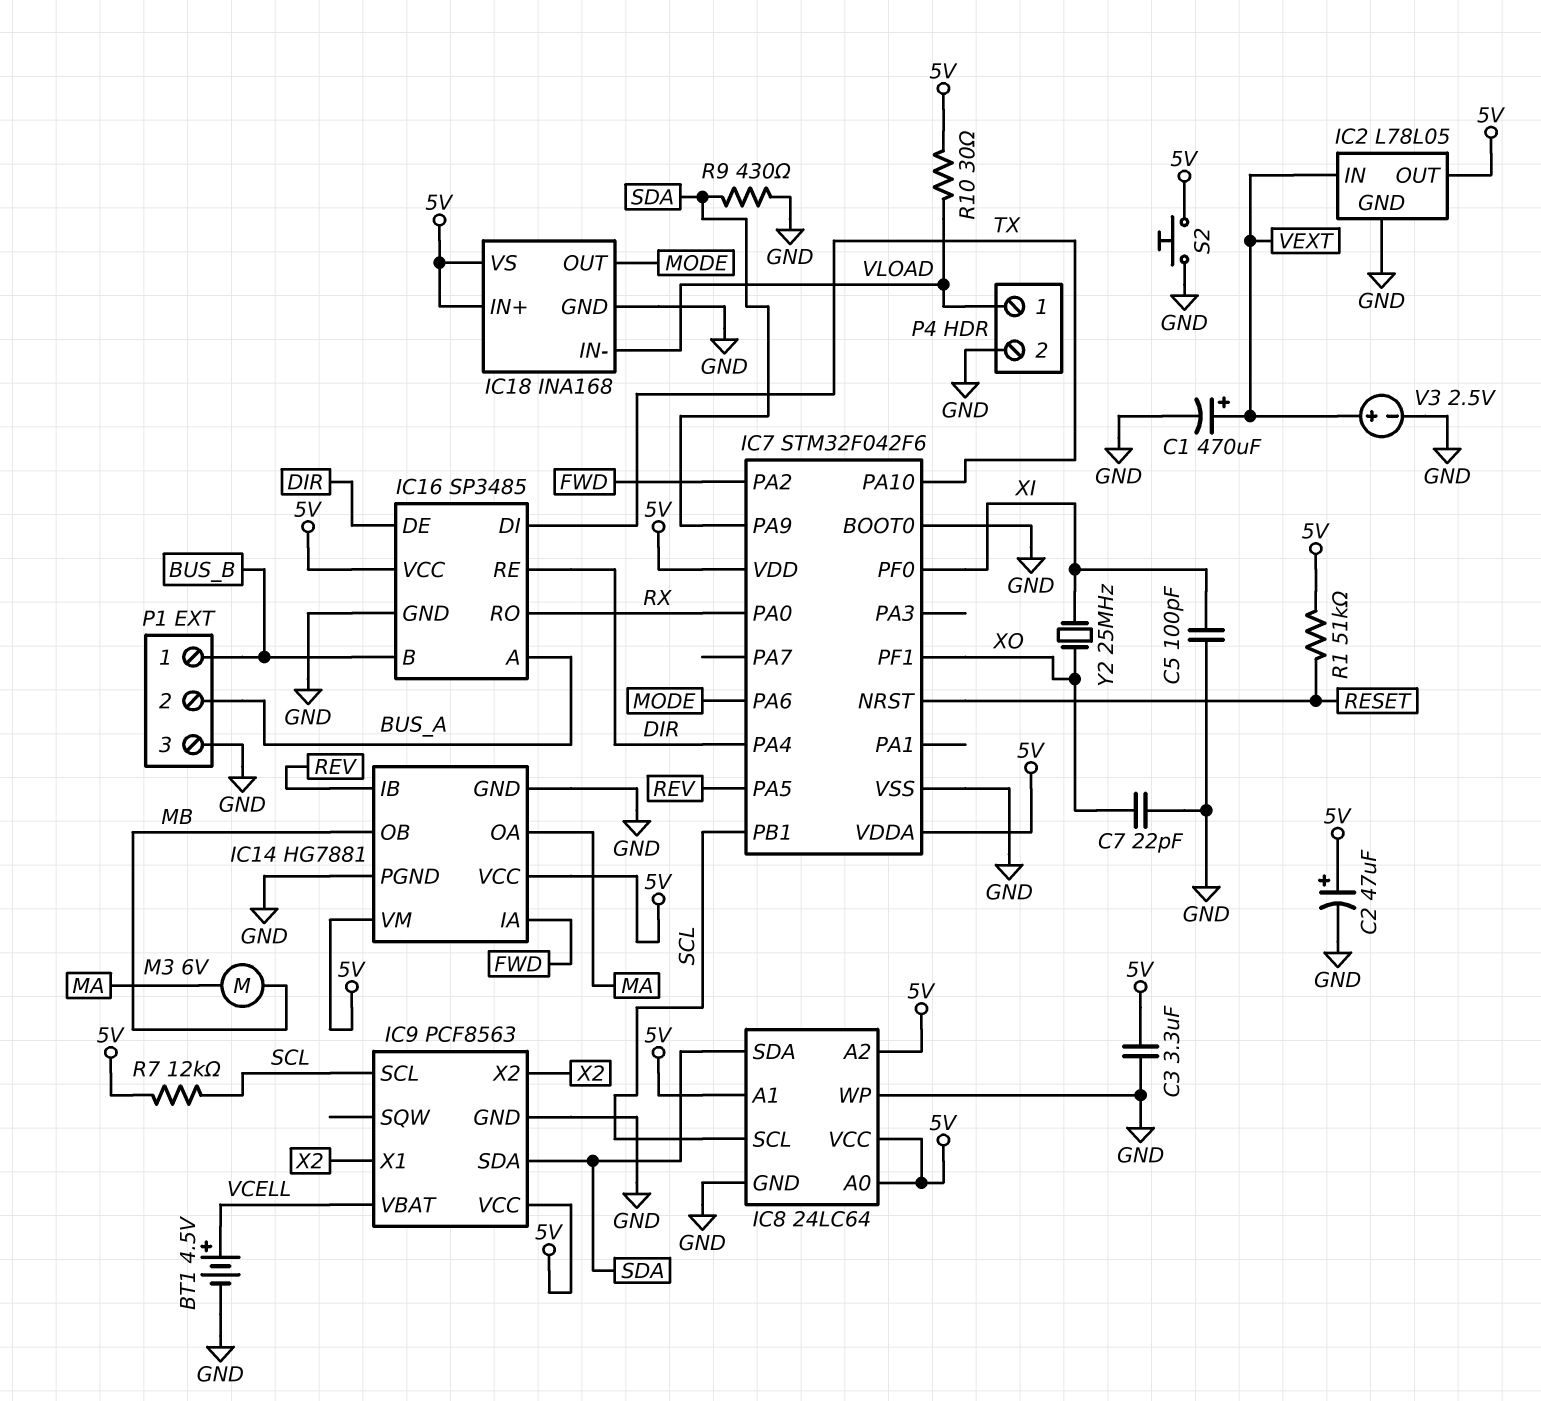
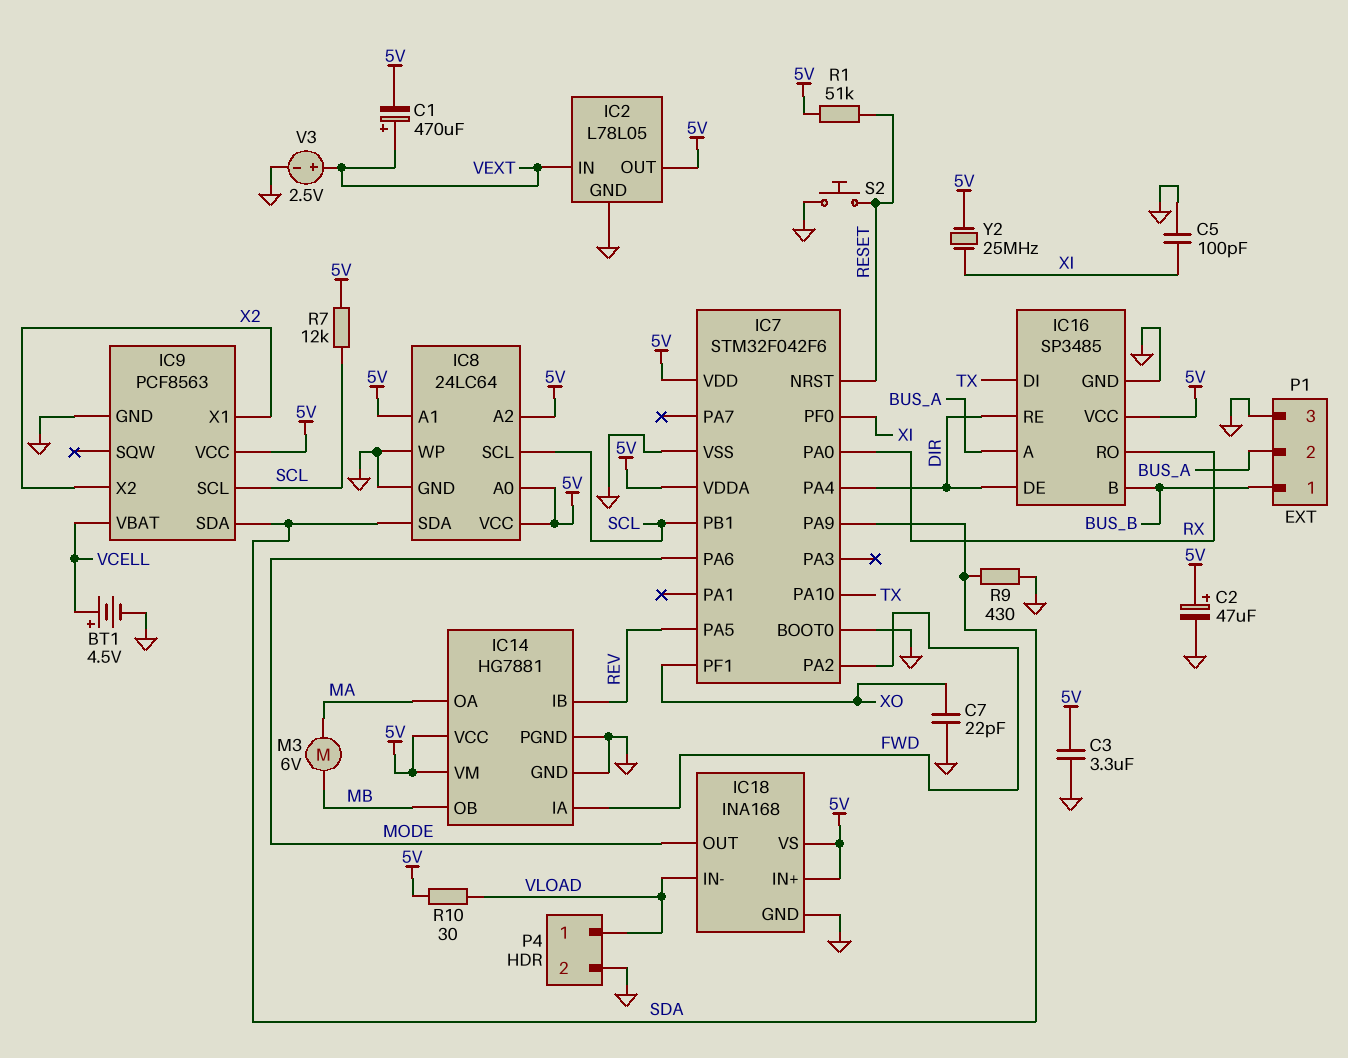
C1: 470uF (plus VEXT, minus GND) -> 470uF (plus VEXT, minus 5V)
S2: button (5V, GND) -> button (GND, RESET)
Y2: 25MHz (XI, XO) -> 25MHz (5V, XI)

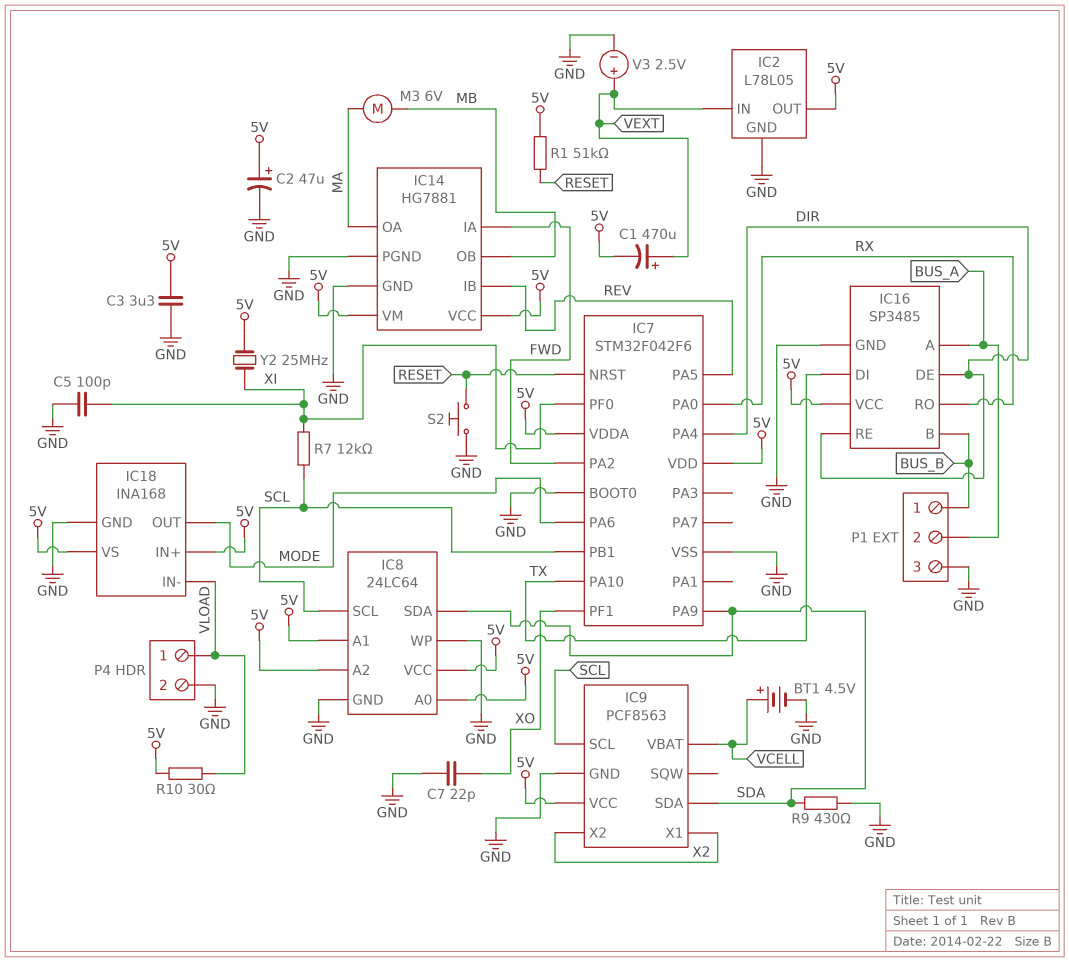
R7: 12k (5V, SCL) -> 12k (SCL, XI)

